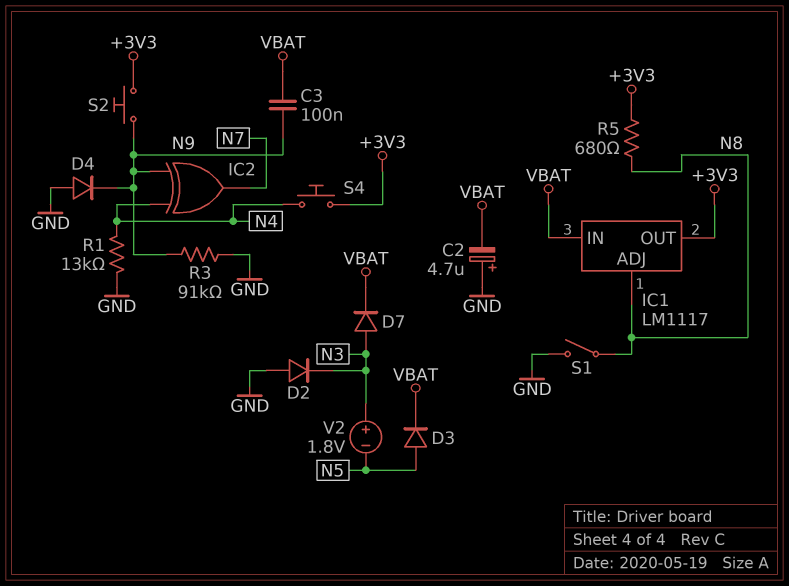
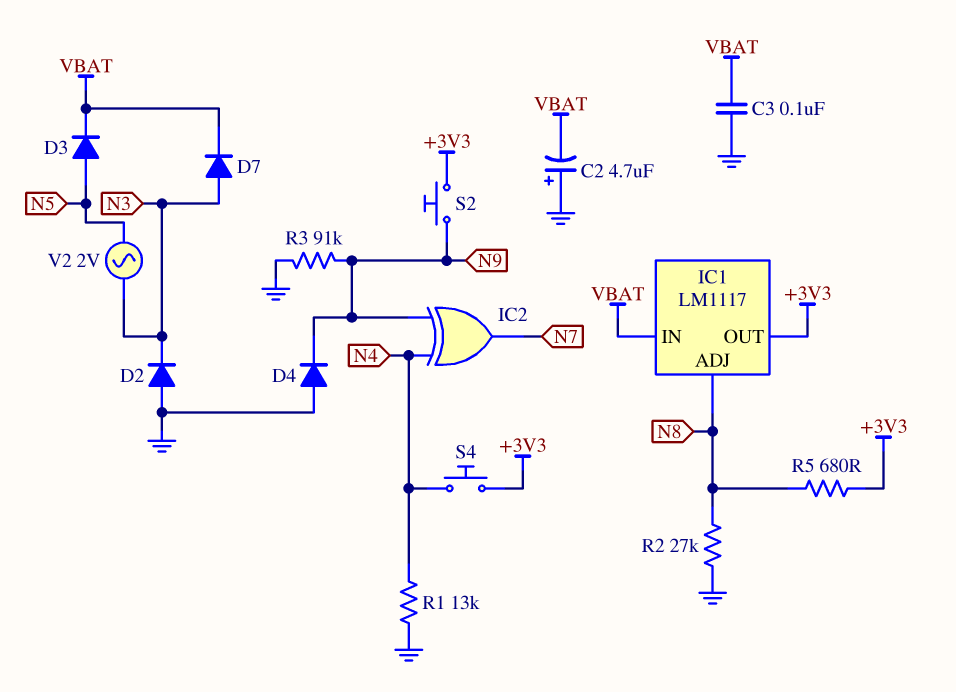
C3: 100nF (N9, VBAT) -> 100nF (GND, VBAT)
R2: none -> 27k (GND, N8)
S1: switch (GND, N8) -> none
V2: 1.8V (plus N3, minus N5) -> AC 2V (N3, N5)

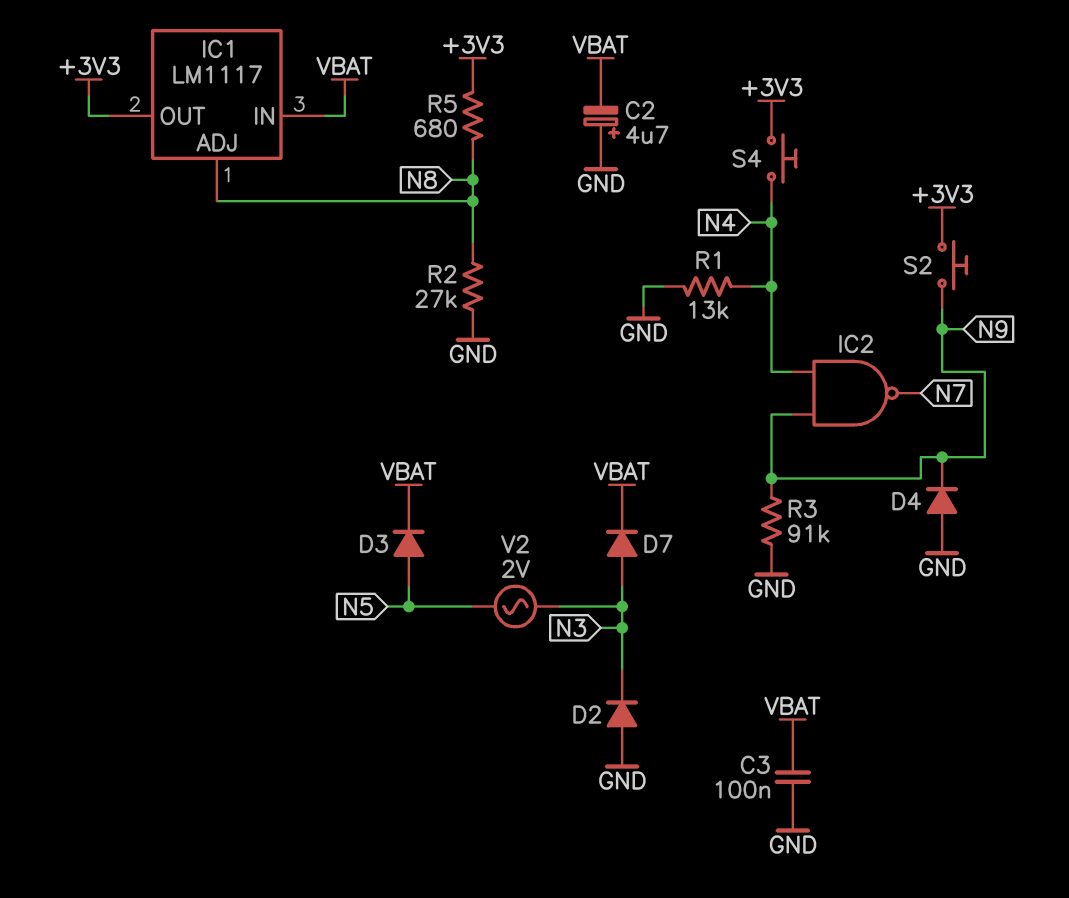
IC2: XOR (in N4, in N9, out N7) -> NAND (in N4, in N9, out N7)

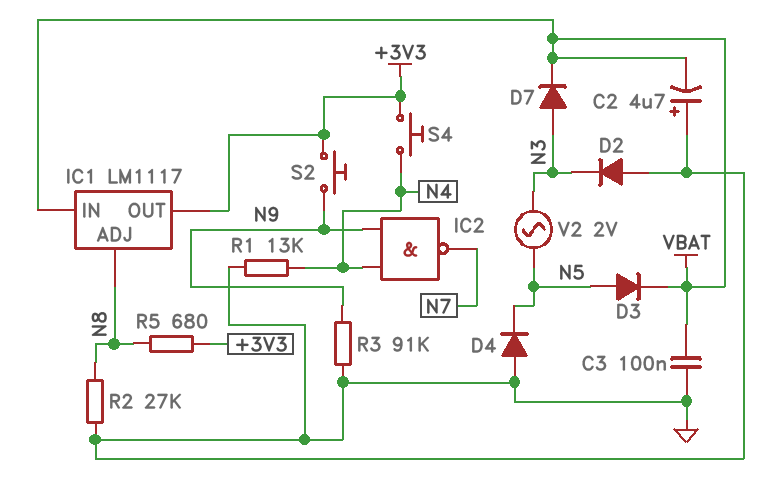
D4: diode (A GND, K N9) -> diode (A GND, K N5)

